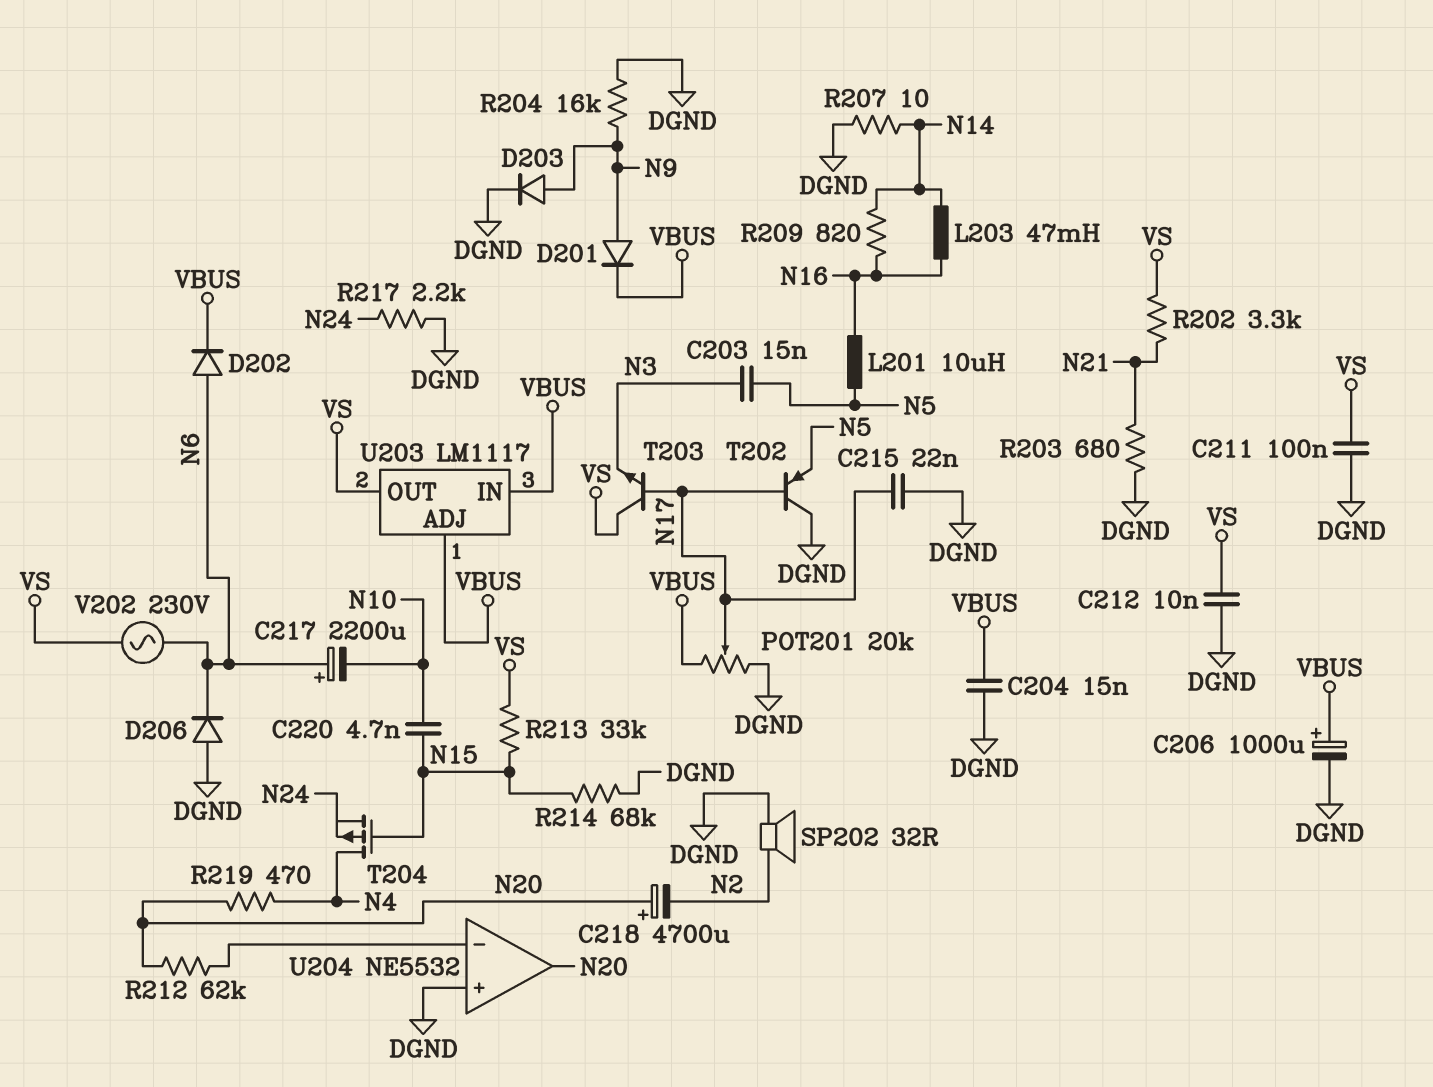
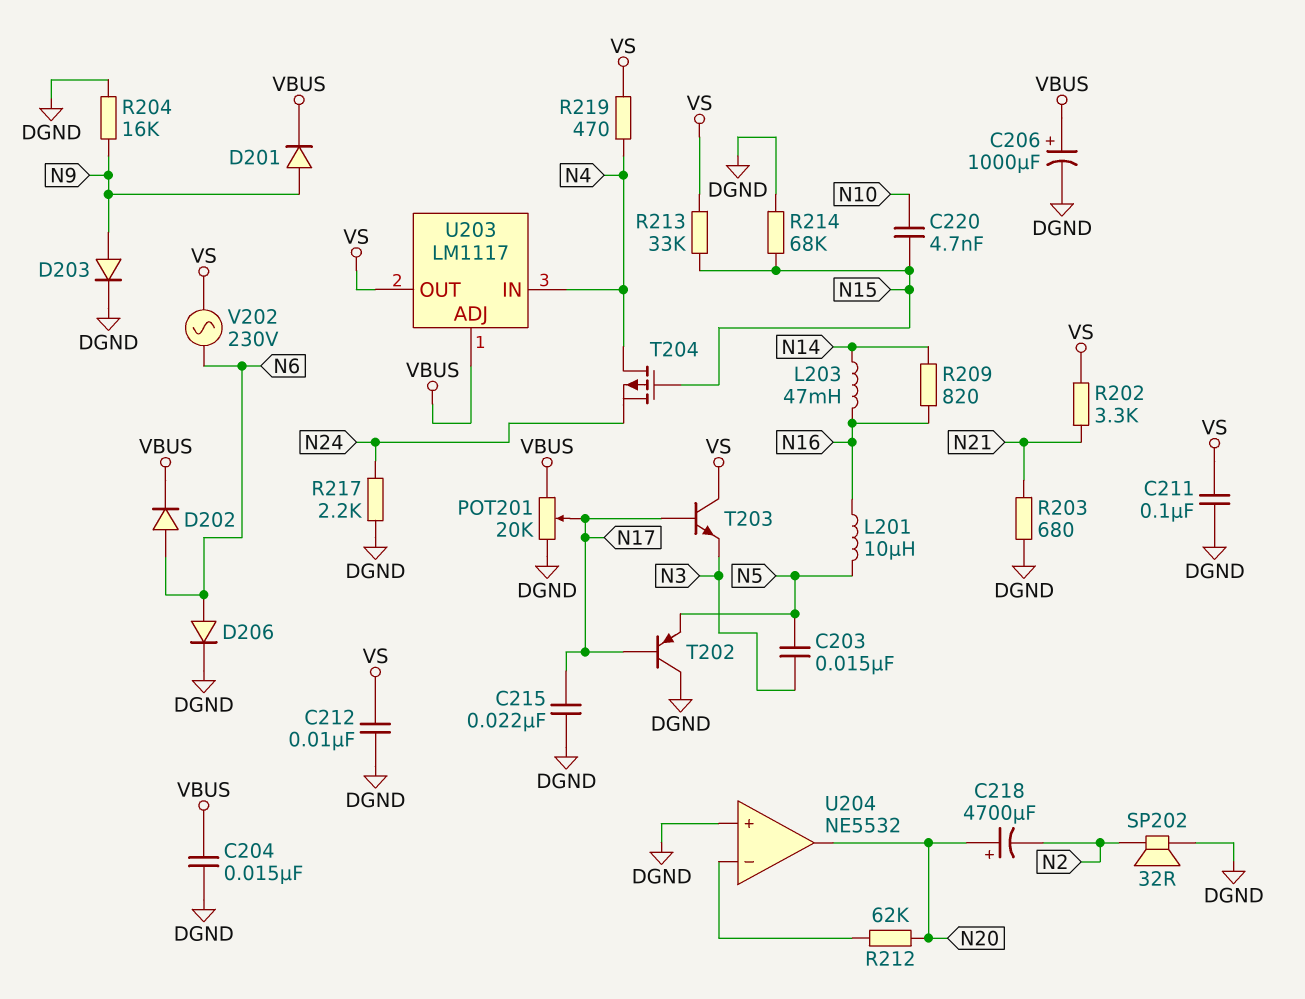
C217: 2200uF (plus N6, minus N10) -> none
D206: diode (A DGND, K N6) -> diode (A N6, K DGND)
R207: 10 (DGND, N14) -> none
R219: 470 (N4, N20) -> 470 (N4, VS)
U203 pin IN: VBUS -> N4

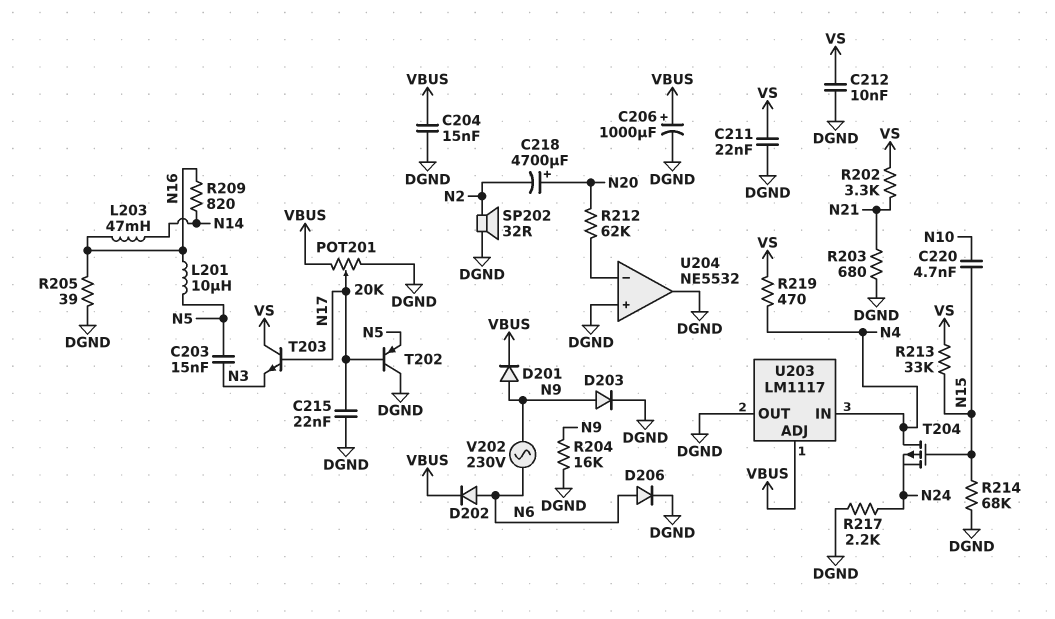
C211: 100nF (DGND, VS) -> 22nF (DGND, VS)
R205: none -> 39 (DGND, N16)
U203 pin OUT: VS -> DGND
U204 pin out: N20 -> DGND
V202: AC 230V (N6, VS) -> AC 230V (N6, N9)

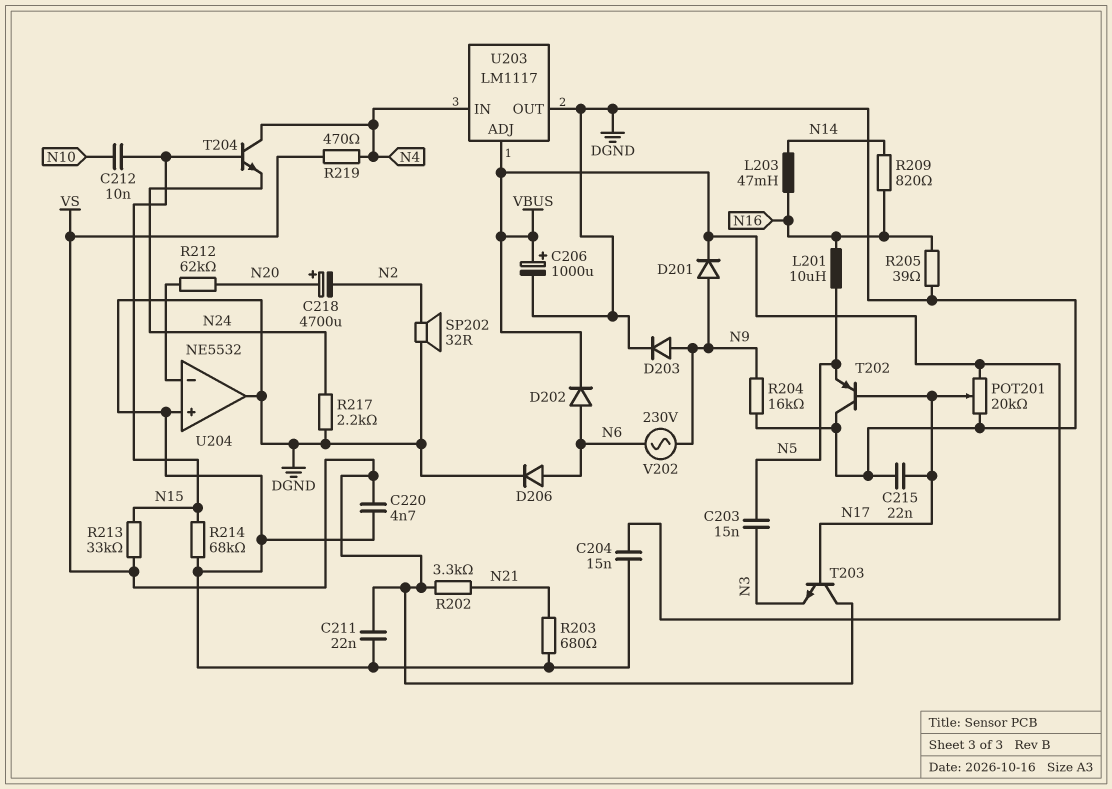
C212: 10nF (DGND, VS) -> 10nF (N10, N15)
C220: 4.7nF (N10, N15) -> 4.7nF (DGND, VS)
T204: PMOS (G N15, D N4, S N24) -> NPN (B N15, C N4, E N24)

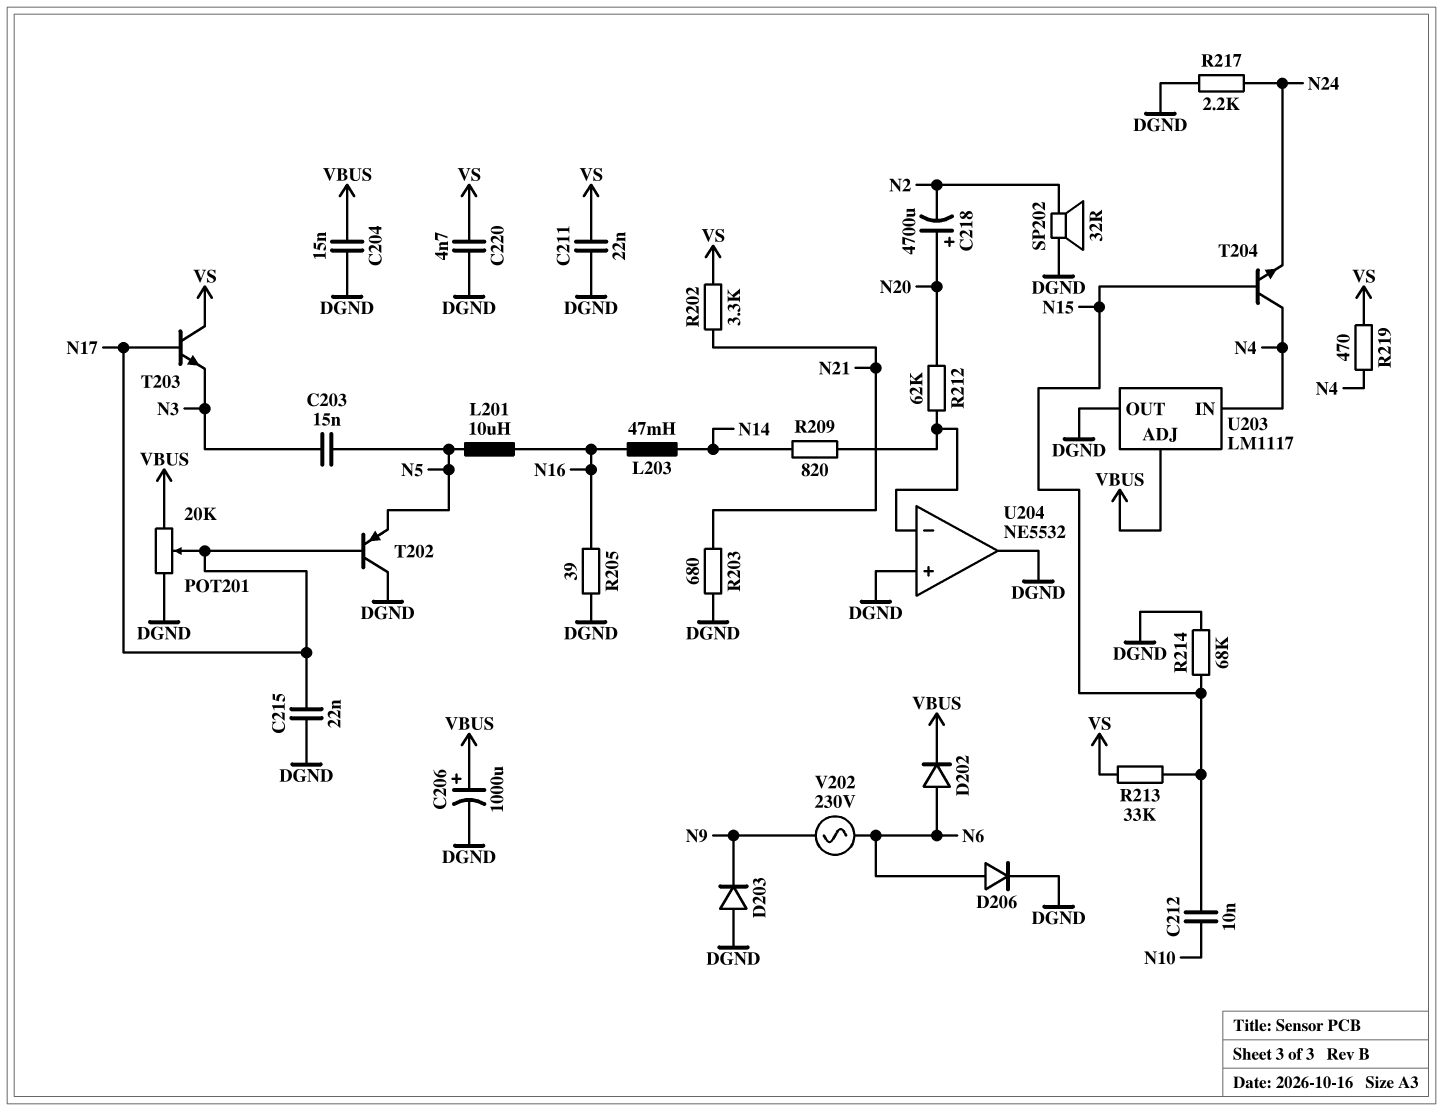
D201: diode (A N9, K VBUS) -> none
D203: diode (A N9, K DGND) -> diode (A DGND, K N9)
R204: 16k (DGND, N9) -> none
R209: 820 (N14, N16) -> 820 (N14, U204/in-)

